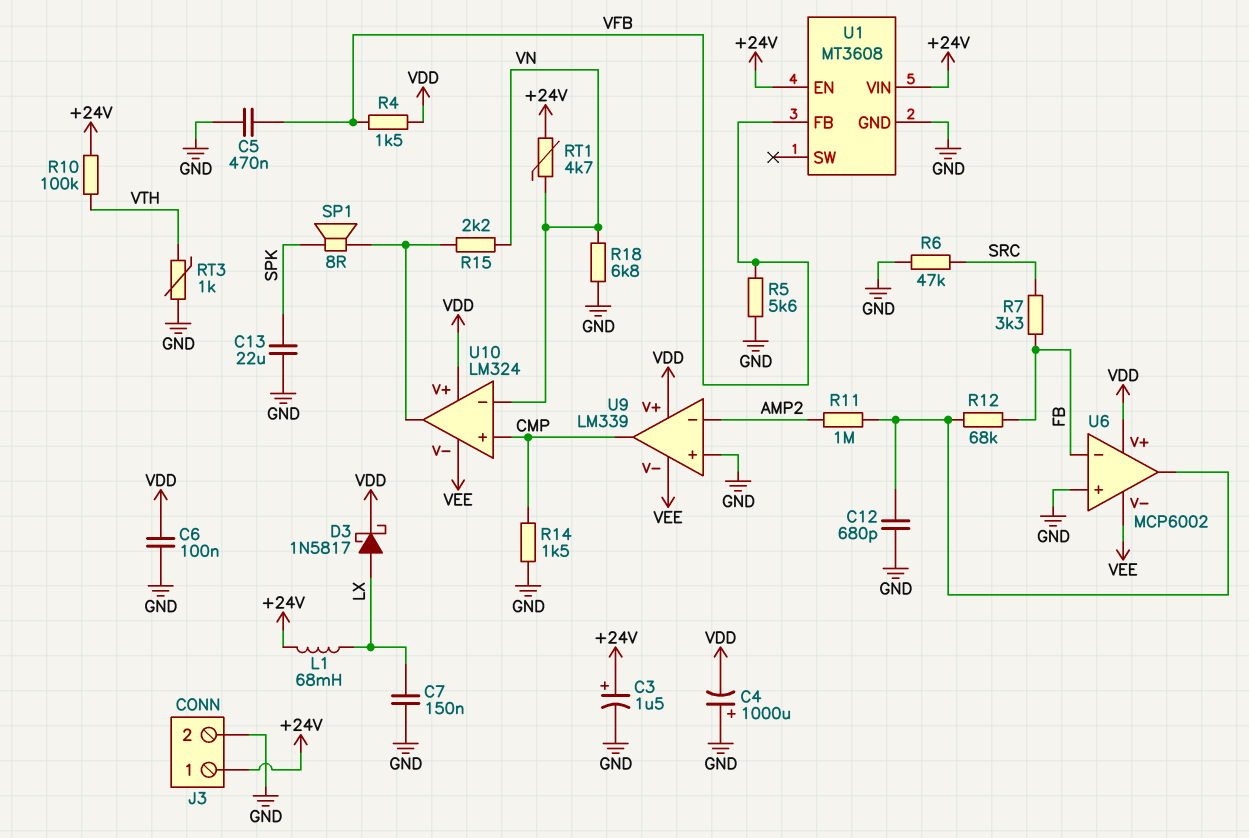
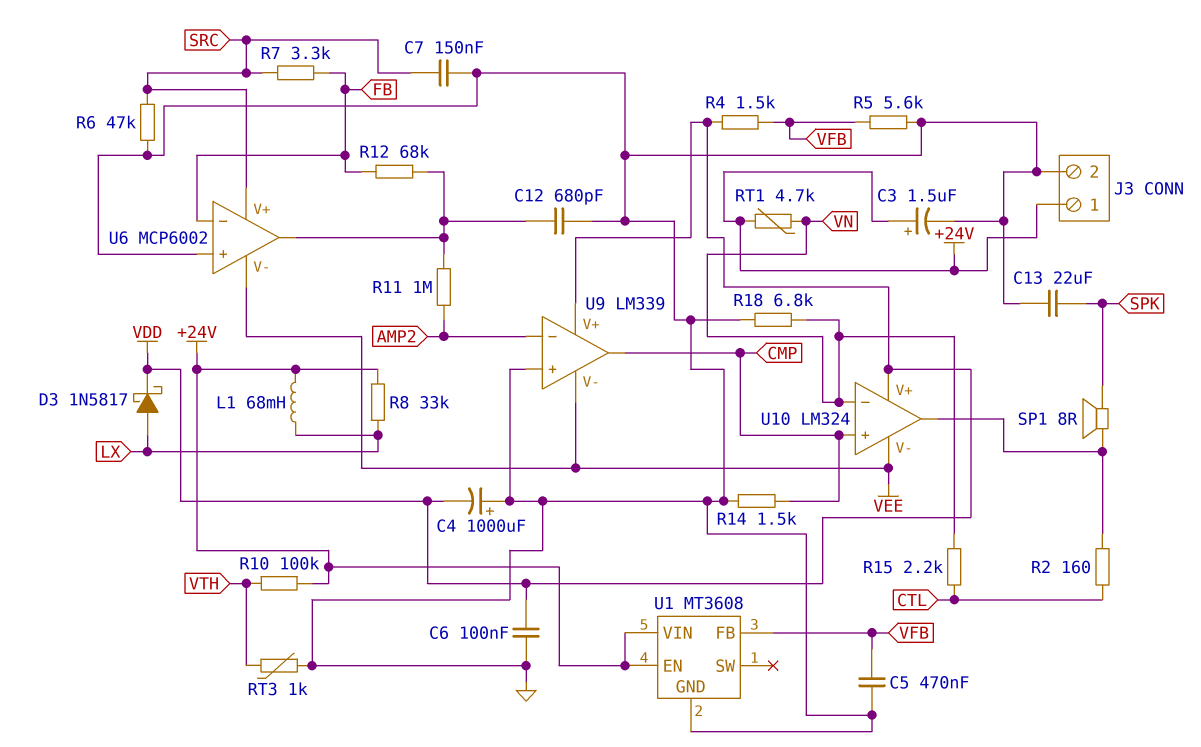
C7: 150nF (GND, LX) -> 150nF (GND, SRC)
R2: none -> 160 (CTL, U10/out)
R8: none -> 33k (+24V, LX)
R15: 2.2k (U10/out, VN) -> 2.2k (CTL, VN)
U6 pin V+: VDD -> SRC

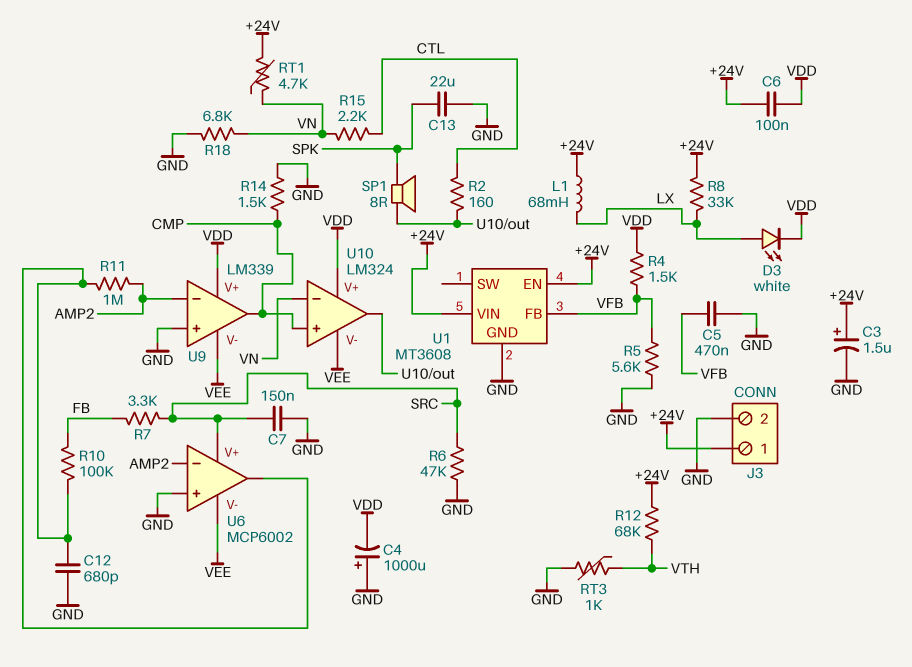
C6: 100nF (GND, VDD) -> 100nF (+24V, VDD)
D3: schottky 1N5817 (A LX, K VDD) -> LED white (A LX, K VDD)
R10: 100k (+24V, VTH) -> 100k (FB, U6/out)
R12: 68k (FB, U6/out) -> 68k (+24V, VTH)
U6 pin in-: FB -> AMP2

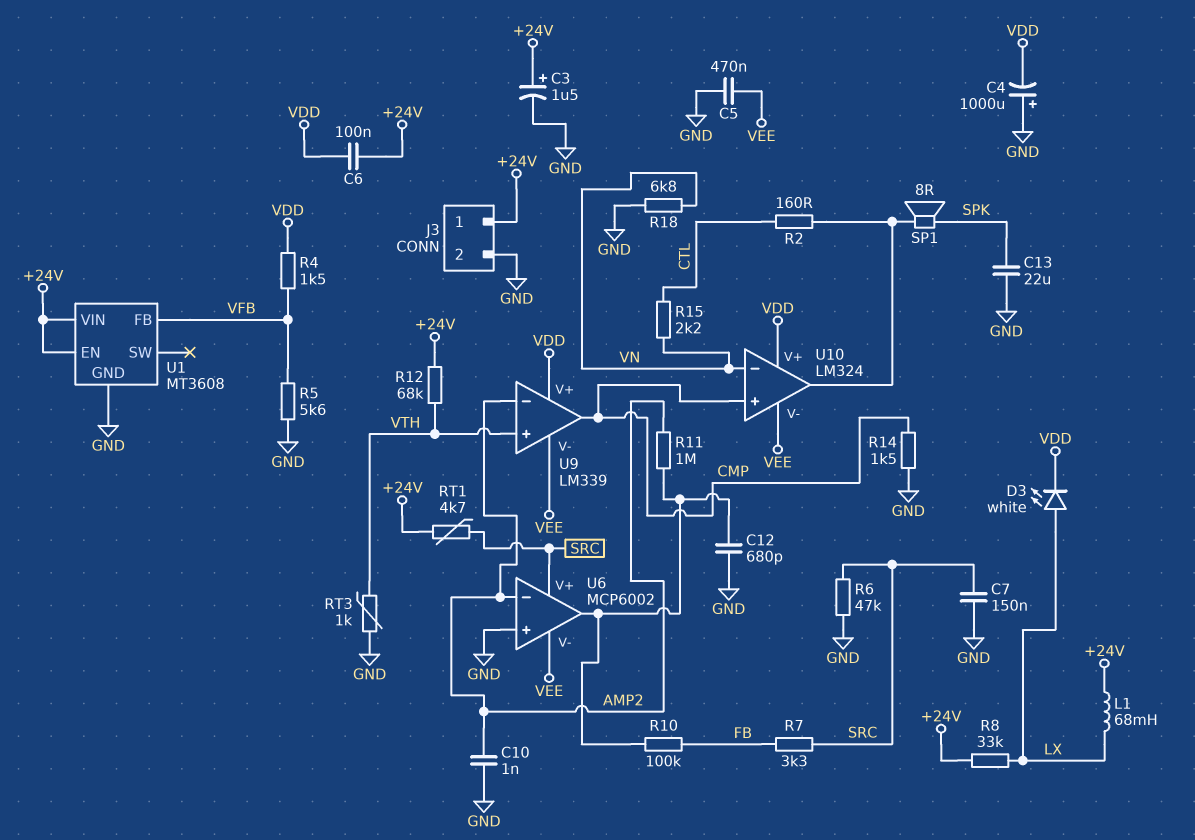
C5: 470nF (GND, VFB) -> 470nF (GND, VEE)
C10: none -> 1nF (AMP2, GND)
RT1: 4.7k (+24V, VN) -> 4.7k (+24V, SRC)
U9 pin in+: GND -> VTH

